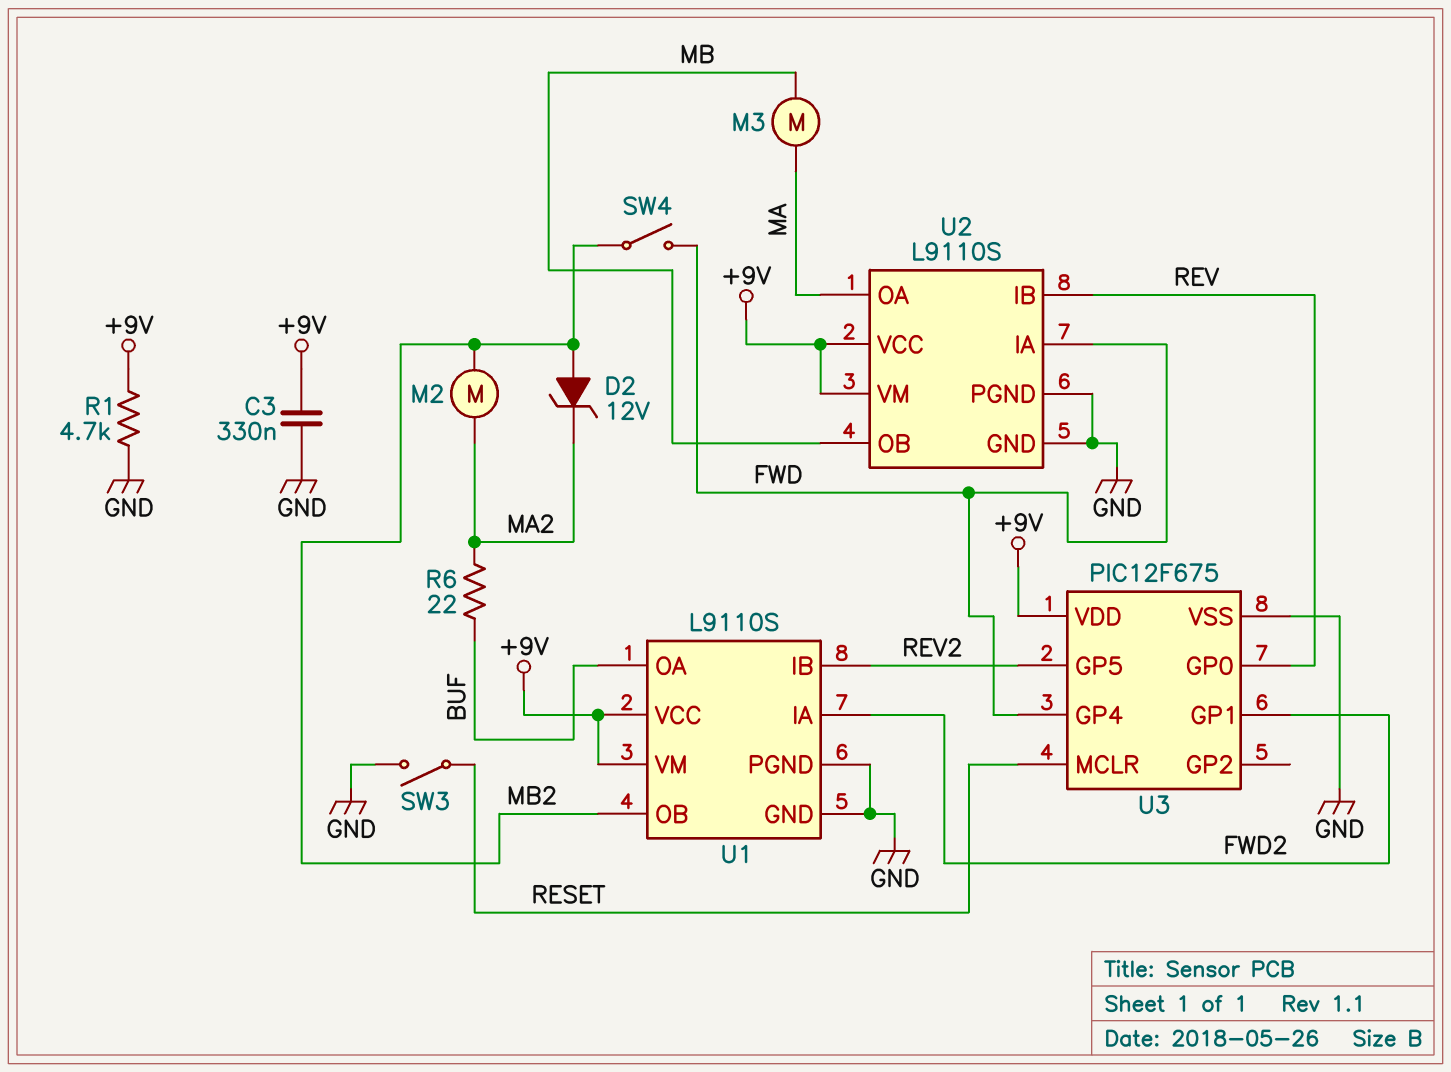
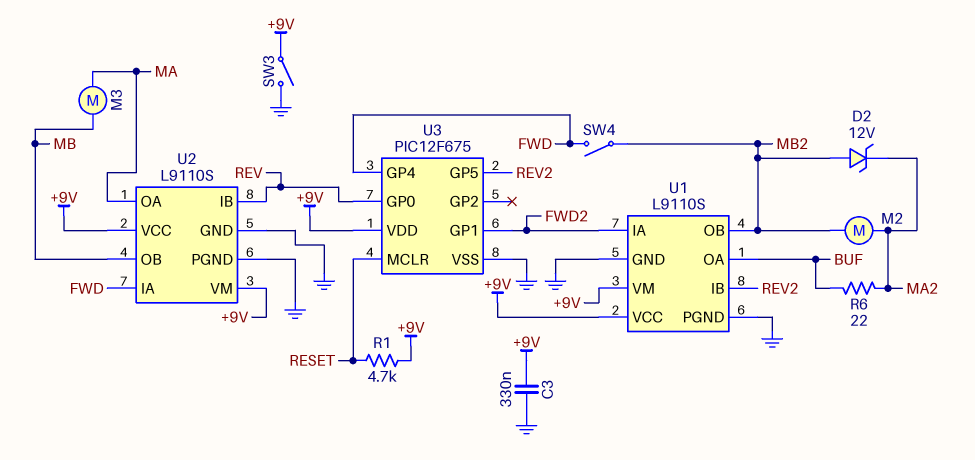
R1: 4.7k (+9V, GND) -> 4.7k (+9V, RESET)
SW3: switch (GND, RESET) -> switch (+9V, GND)

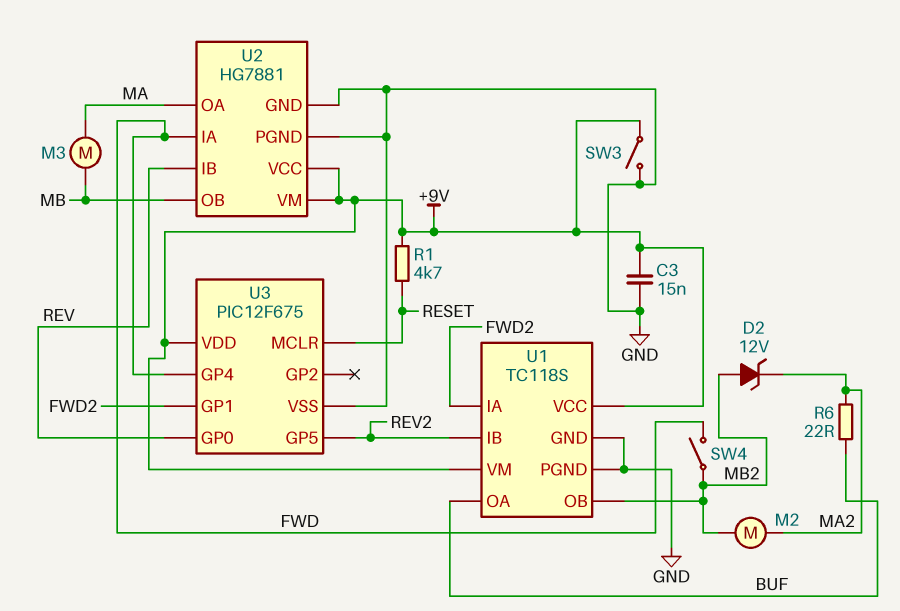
C3: 330nF (+9V, GND) -> 15nF (+9V, GND)
U1: L9110S -> TC118S
U2: L9110S -> HG7881

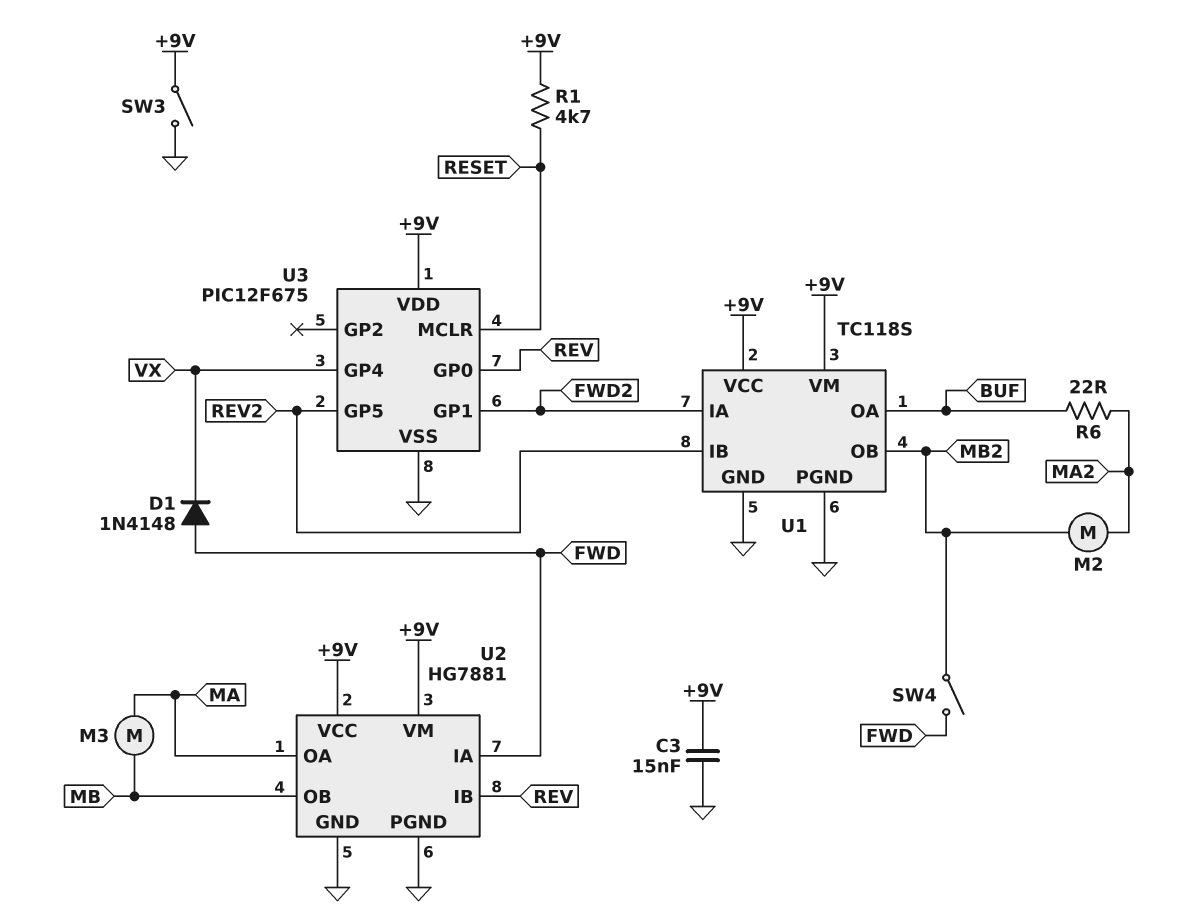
D1: none -> diode 1N4148 (A FWD, K VX)
D2: zener 12V (A MB2, K MA2) -> none
U3 pin GP4: FWD -> VX

